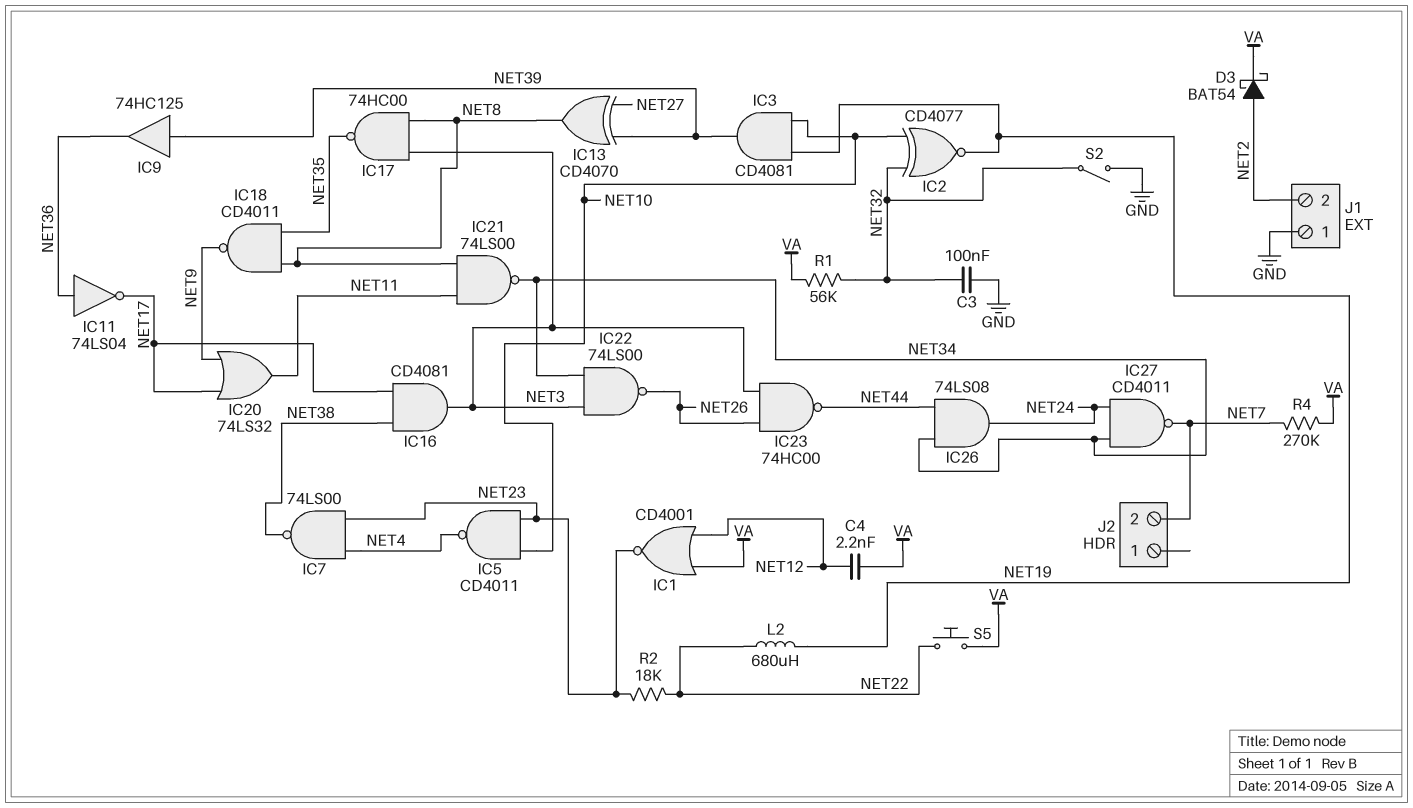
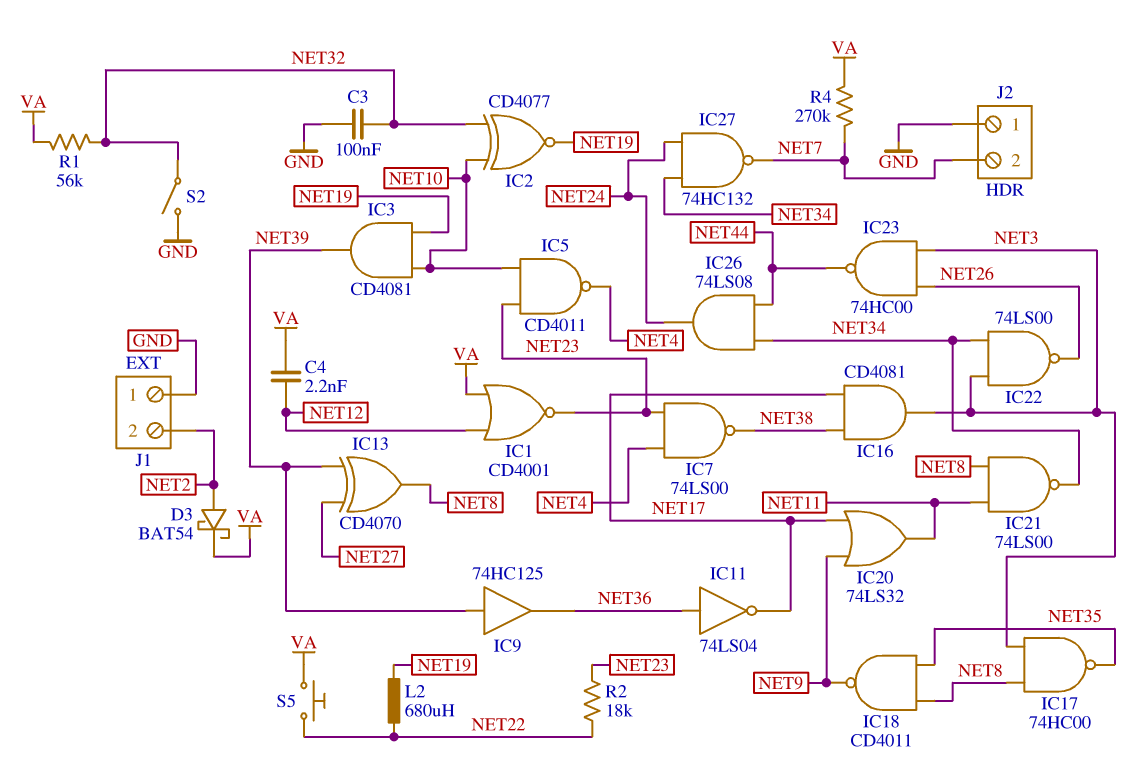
IC27: NAND CD4011 (in NET24, in NET34, out NET7) -> NAND 74HC132 (in NET24, in NET34, out NET7)
J2 pin 1: none -> GND

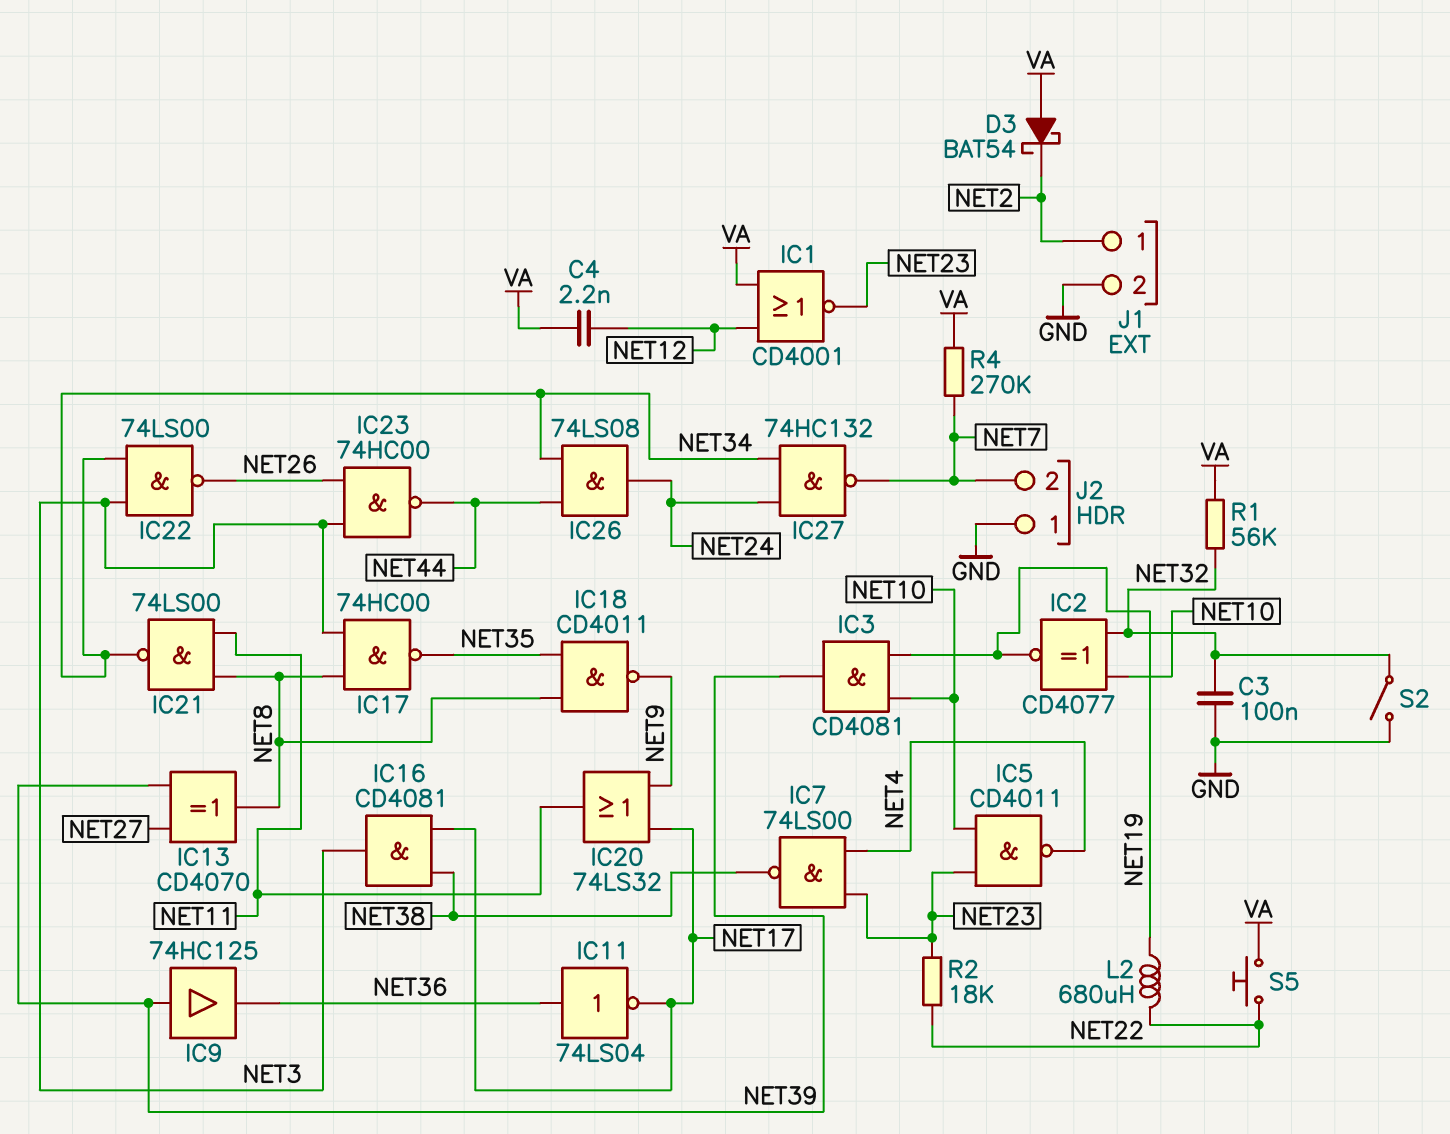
D3: schottky BAT54 (A NET2, K VA) -> schottky BAT54 (A VA, K NET2)
J1 pin 1: GND -> NET2
J1 pin 2: NET2 -> GND

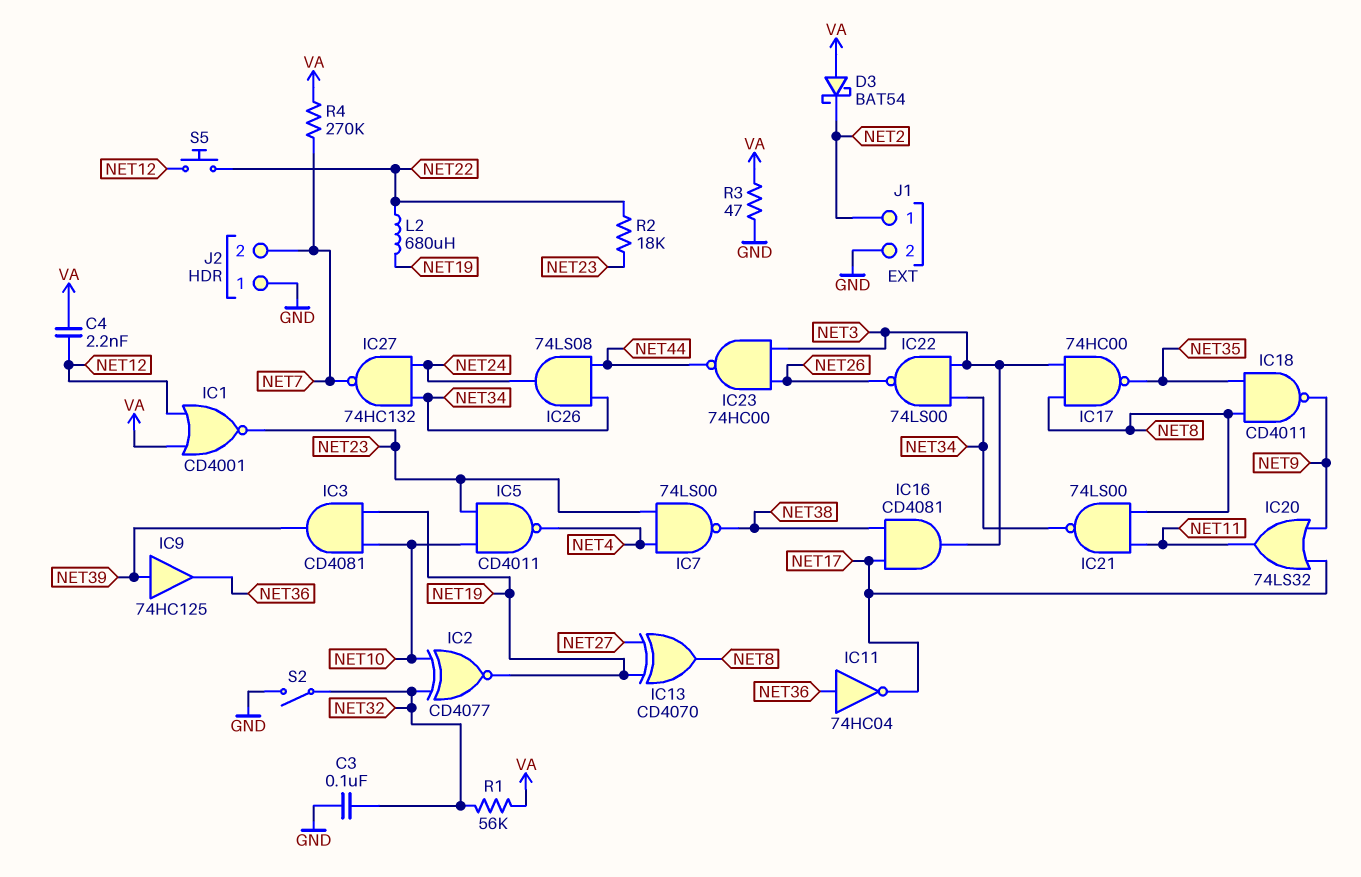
IC11: NOT 74LS04 (in NET36, out NET17) -> NOT 74HC04 (in NET36, out NET17)
IC13: XOR CD4070 (in NET27, in NET39, out NET8) -> XOR CD4070 (in NET19, in NET27, out NET8)
R3: none -> 47 (GND, VA)
S5: button (NET22, VA) -> button (NET12, NET22)

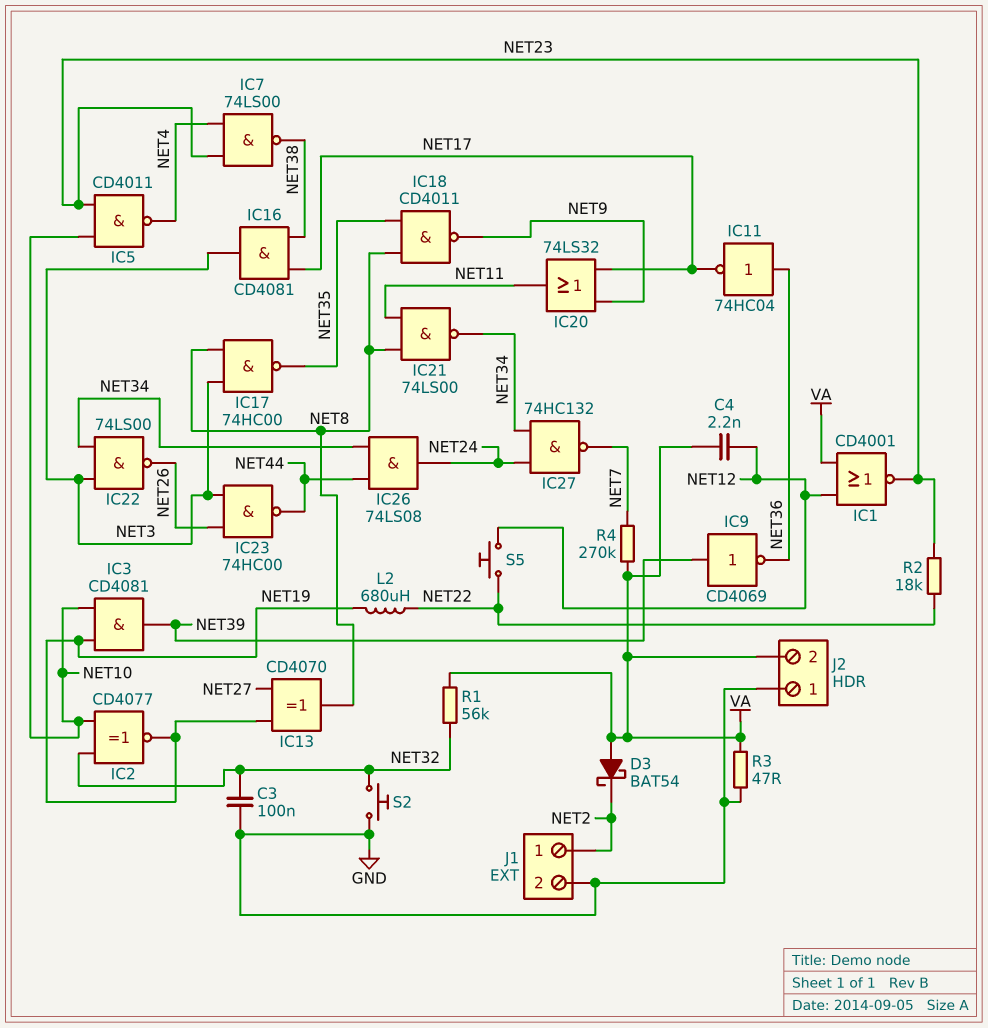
IC9: buffer 74HC125 (in NET39, out NET36) -> NOT CD4069 (in NET39, out NET36)
J2 pin 2: NET7 -> VA
S2: switch (GND, NET32) -> button (GND, NET32)

